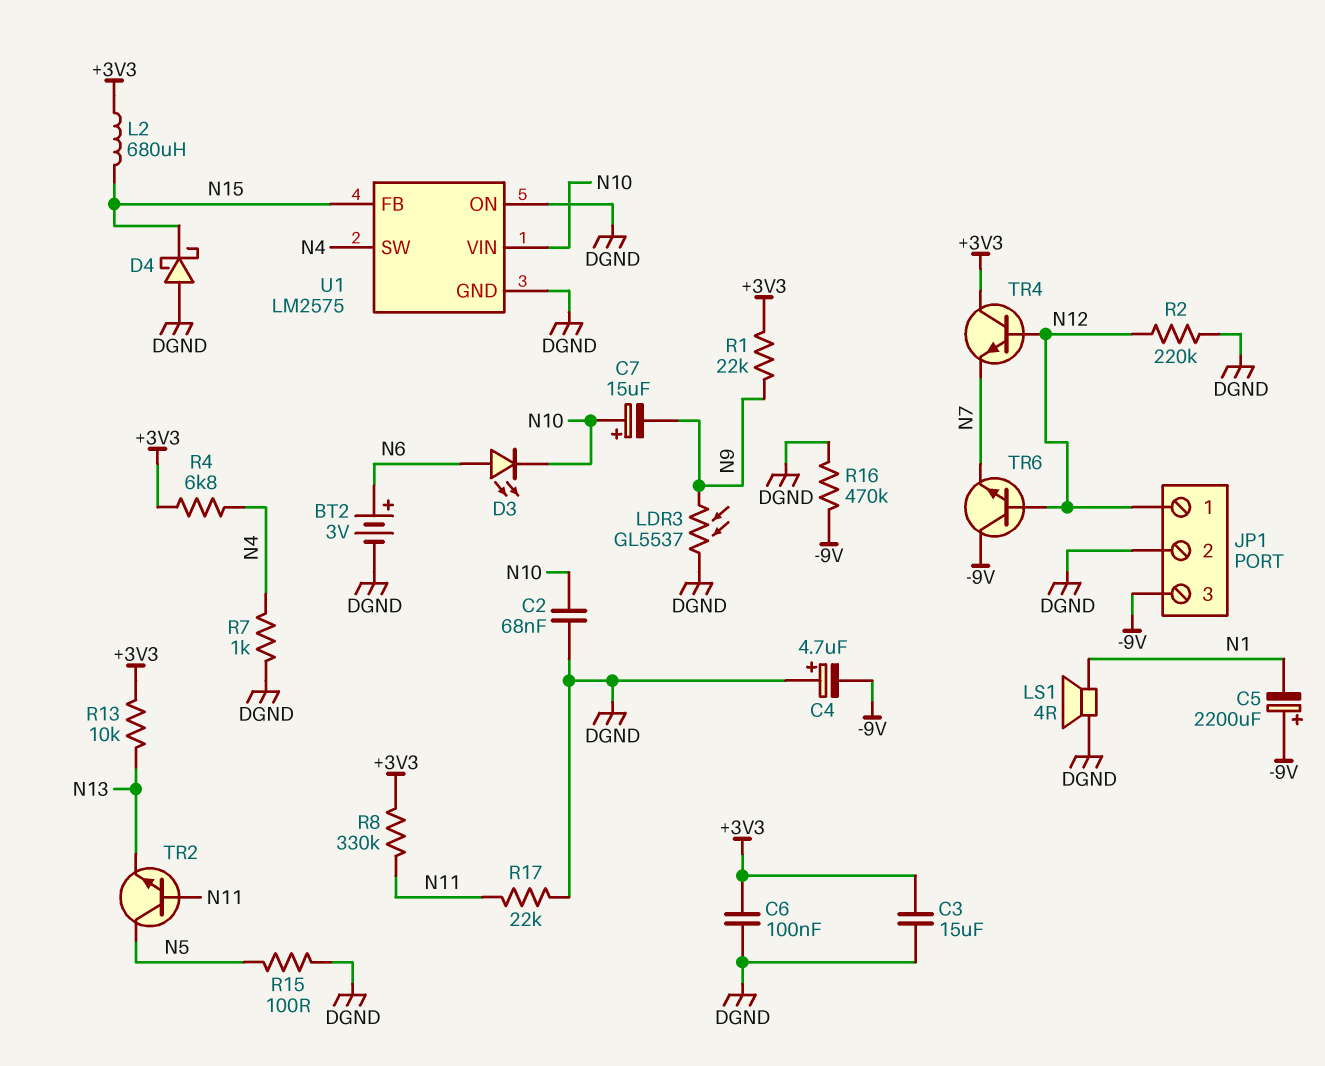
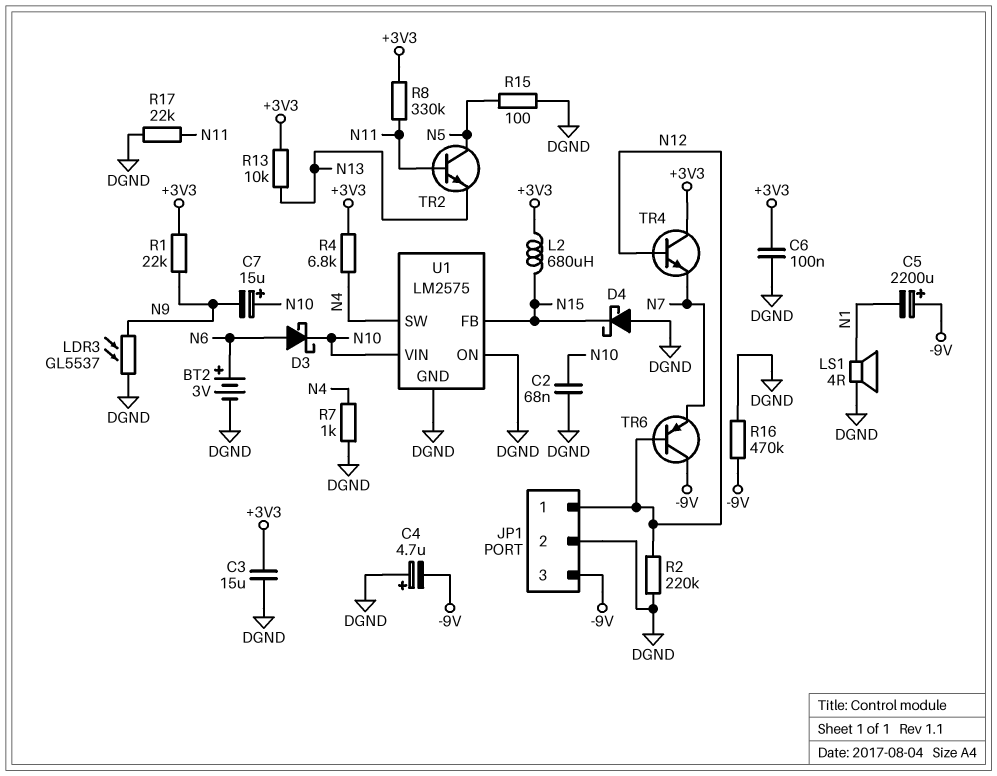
D3: LED (A N6, K N10) -> schottky (A N6, K N10)
TR6: NPN (B N12, C -9V, E N7) -> PNP (B N12, C -9V, E N7)

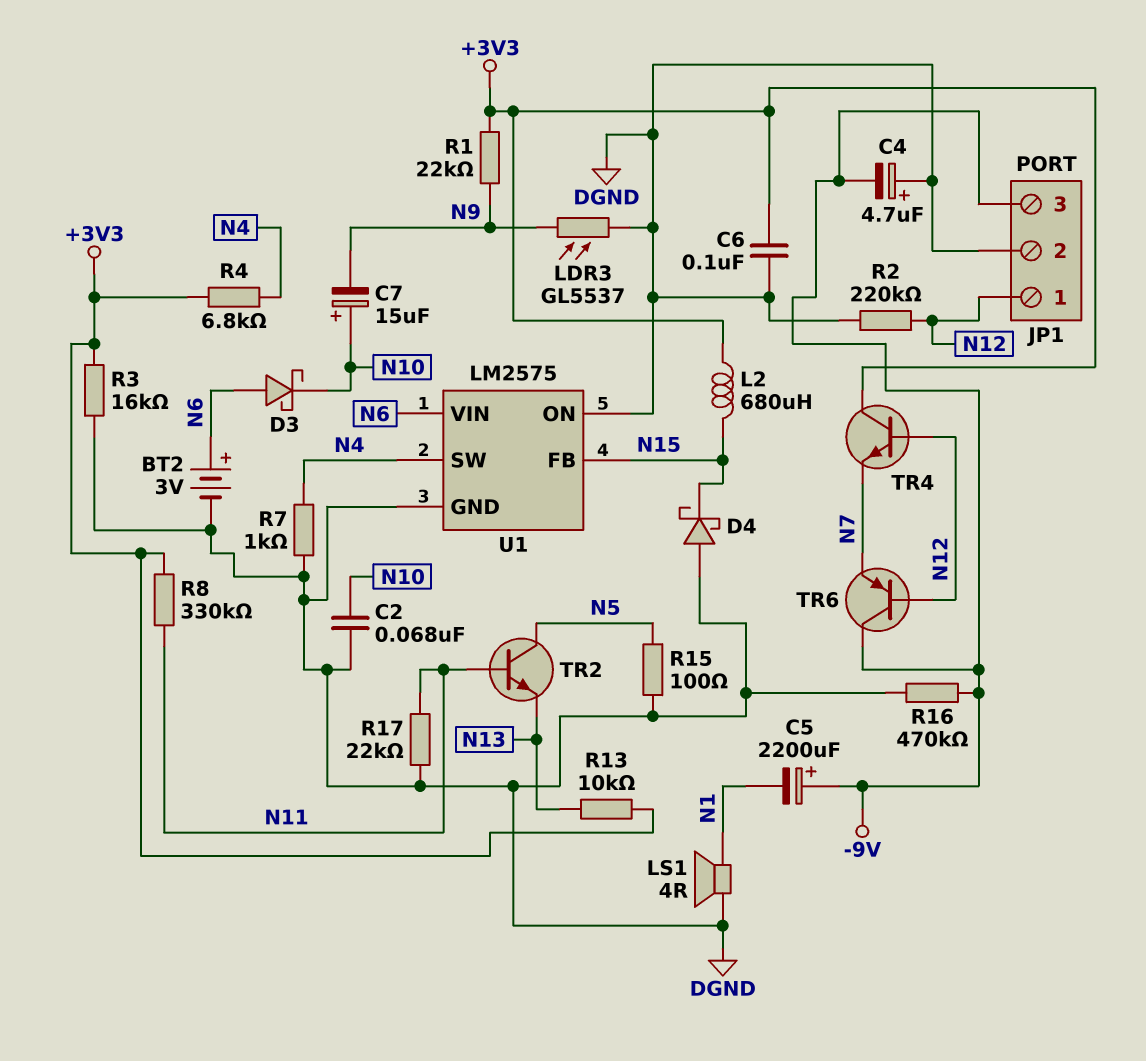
C3: 15uF (+3V3, DGND) -> none
R3: none -> 16k (+3V3, DGND)
U1 pin VIN: N10 -> N6

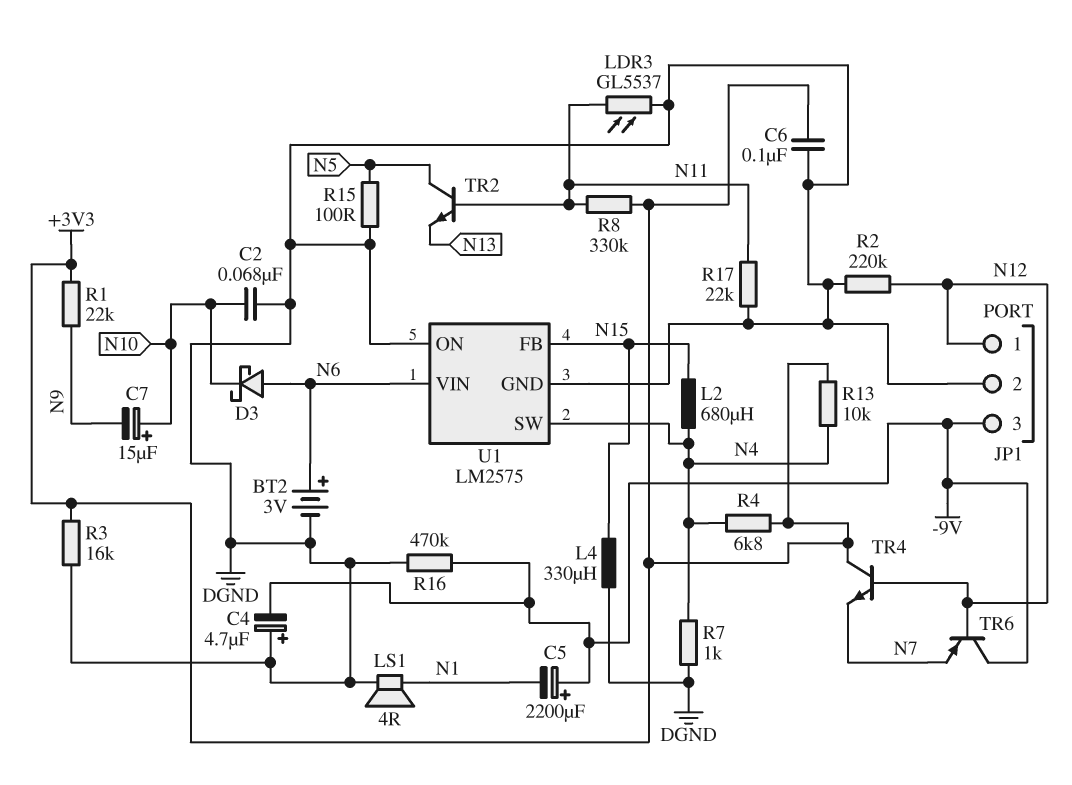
D4: schottky (A DGND, K N15) -> none
L2: 680uH (+3V3, N15) -> 680uH (N4, N15)
L4: none -> 330uH (DGND, N15)
LDR3: GL5537 (DGND, N9) -> GL5537 (DGND, N11)
R13: 10k (+3V3, N13) -> 10k (+3V3, N4)

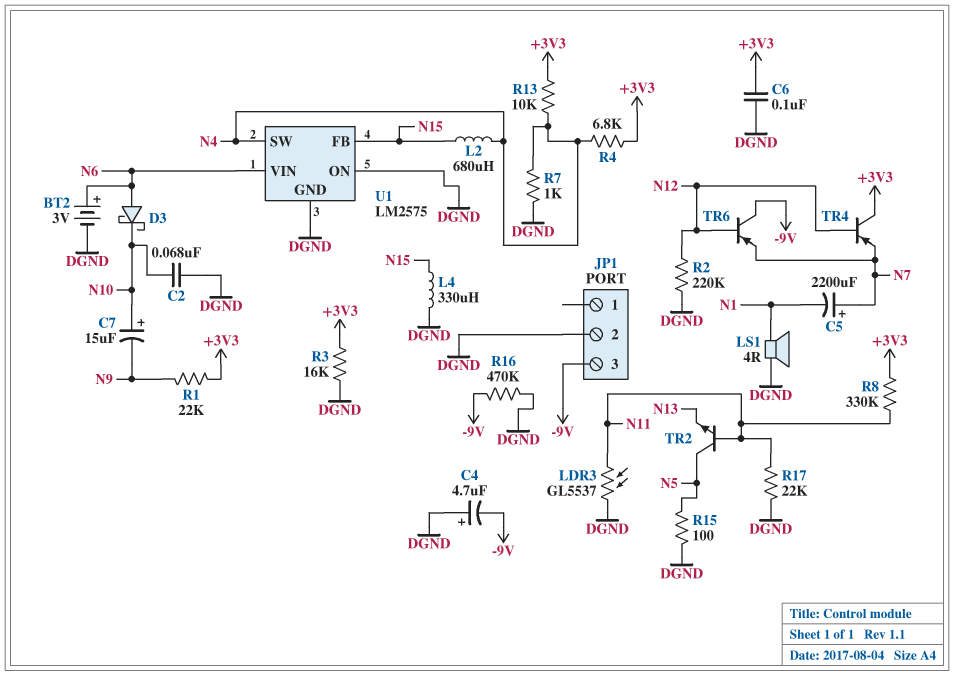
C5: 2200uF (plus -9V, minus N1) -> 2200uF (plus N7, minus N1)
JP1 pin 1: N12 -> none
TR4: NPN (B N12, C +3V3, E N7) -> PNP (B N12, C +3V3, E N7)

